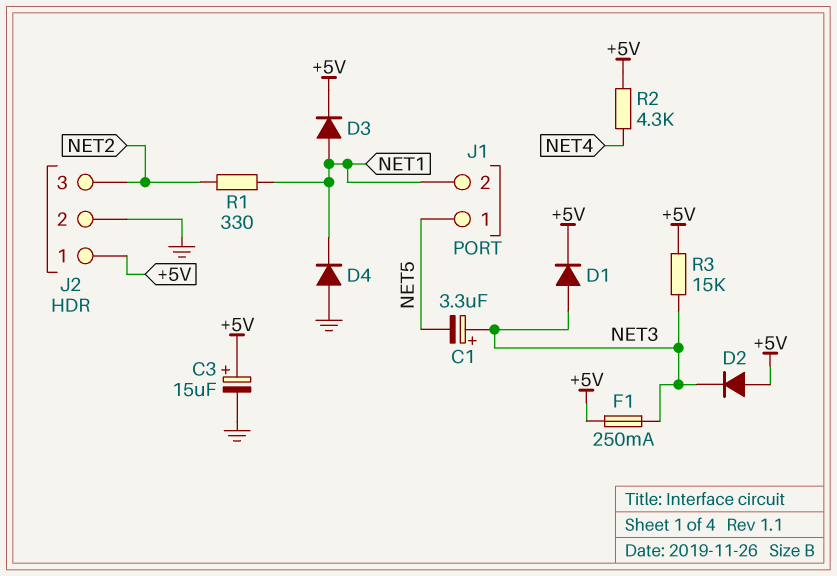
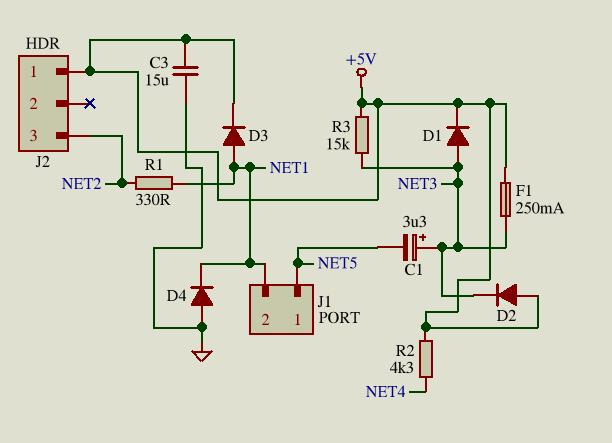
C3: 15uF (plus +5V, minus GND) -> 15uF (+5V, GND)
J2 pin 2: GND -> none

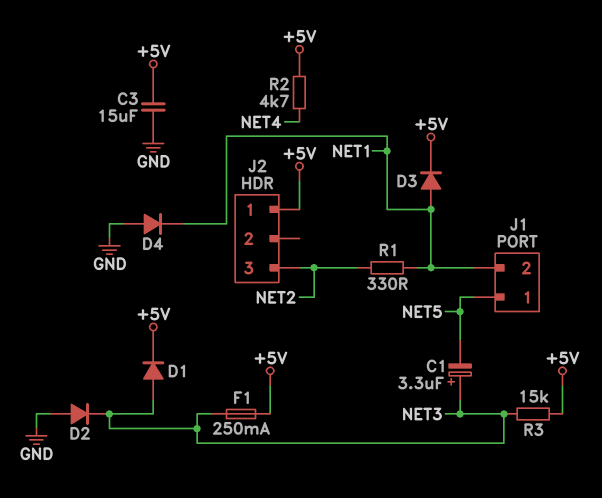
D2: diode (A +5V, K NET3) -> diode (A GND, K NET3)
R2: 4.3k (+5V, NET4) -> 4.7k (+5V, NET4)

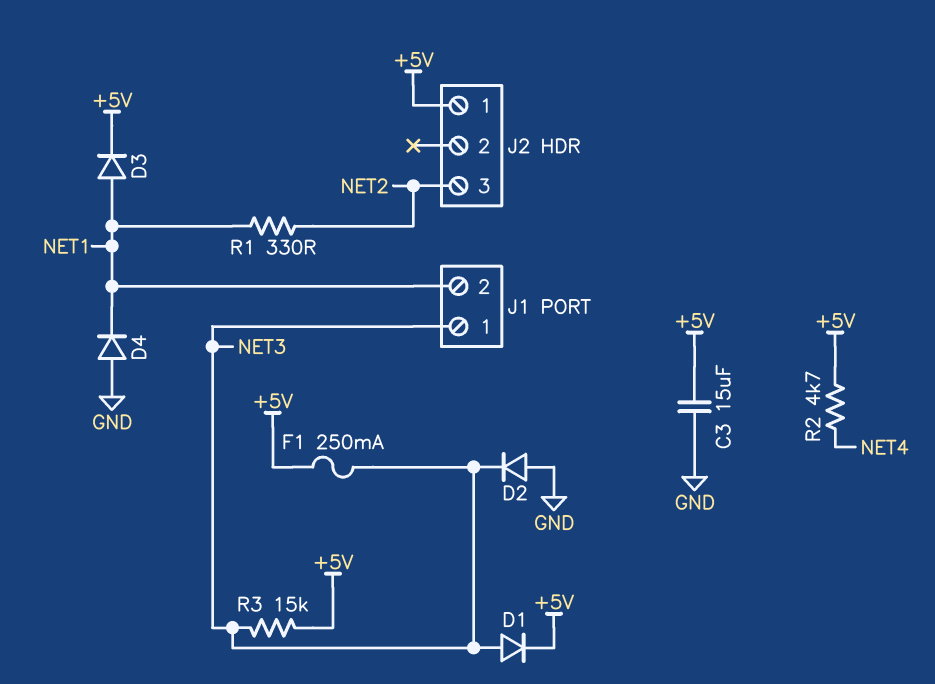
C1: 3.3uF (plus NET3, minus NET5) -> none
J1 pin 1: NET5 -> NET3

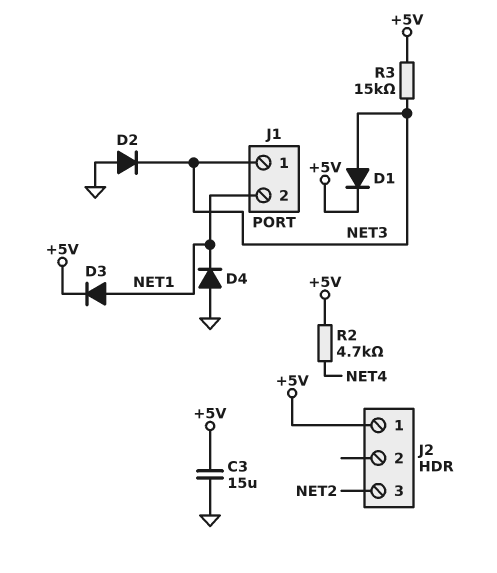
F1: 250mA (+5V, NET3) -> none
R1: 330 (NET1, NET2) -> none

